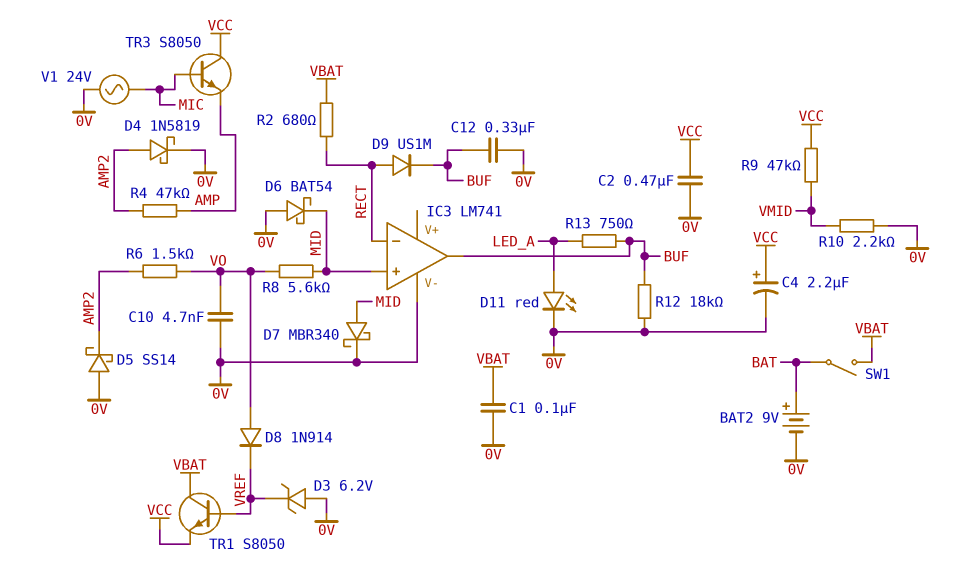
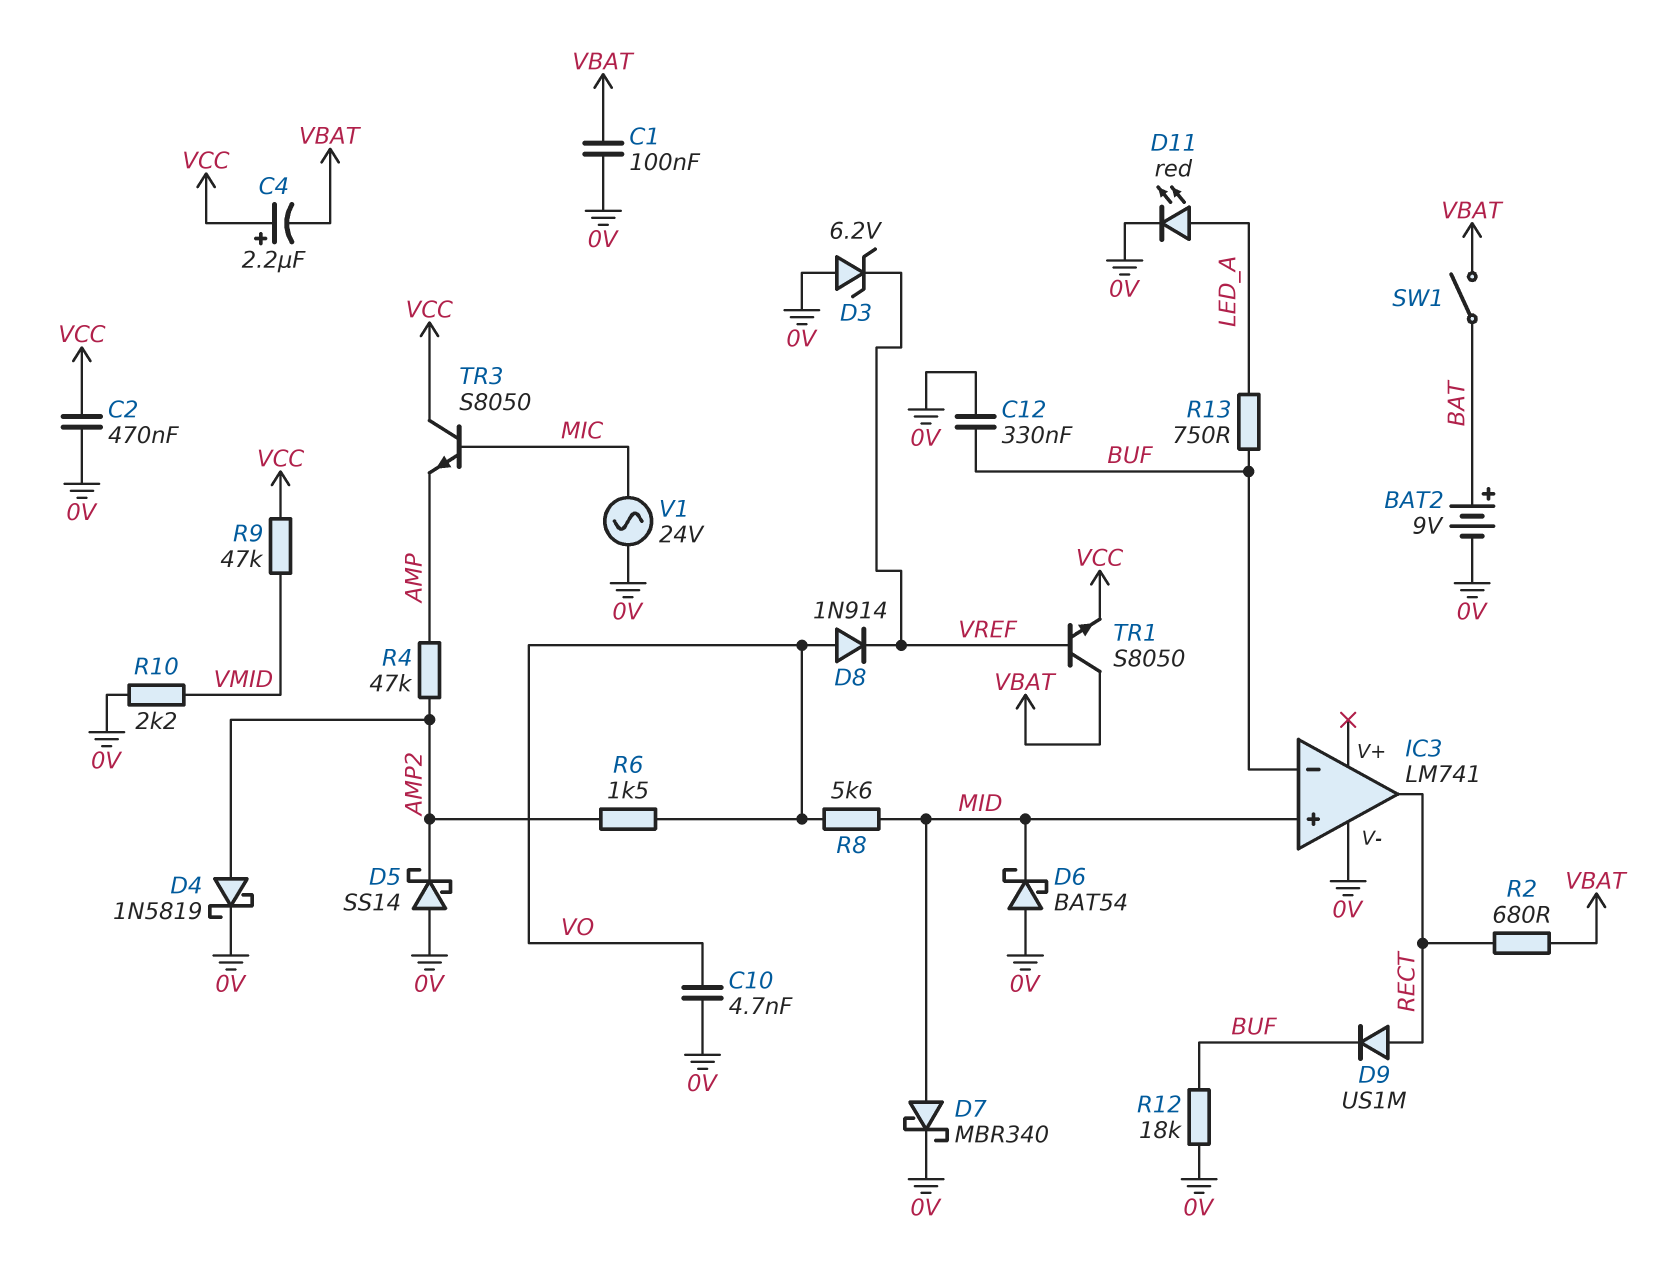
C4: 2.2uF (plus VCC, minus 0V) -> 2.2uF (plus VCC, minus VBAT)
IC3 pin in-: RECT -> BUF
IC3 pin out: BUF -> RECT

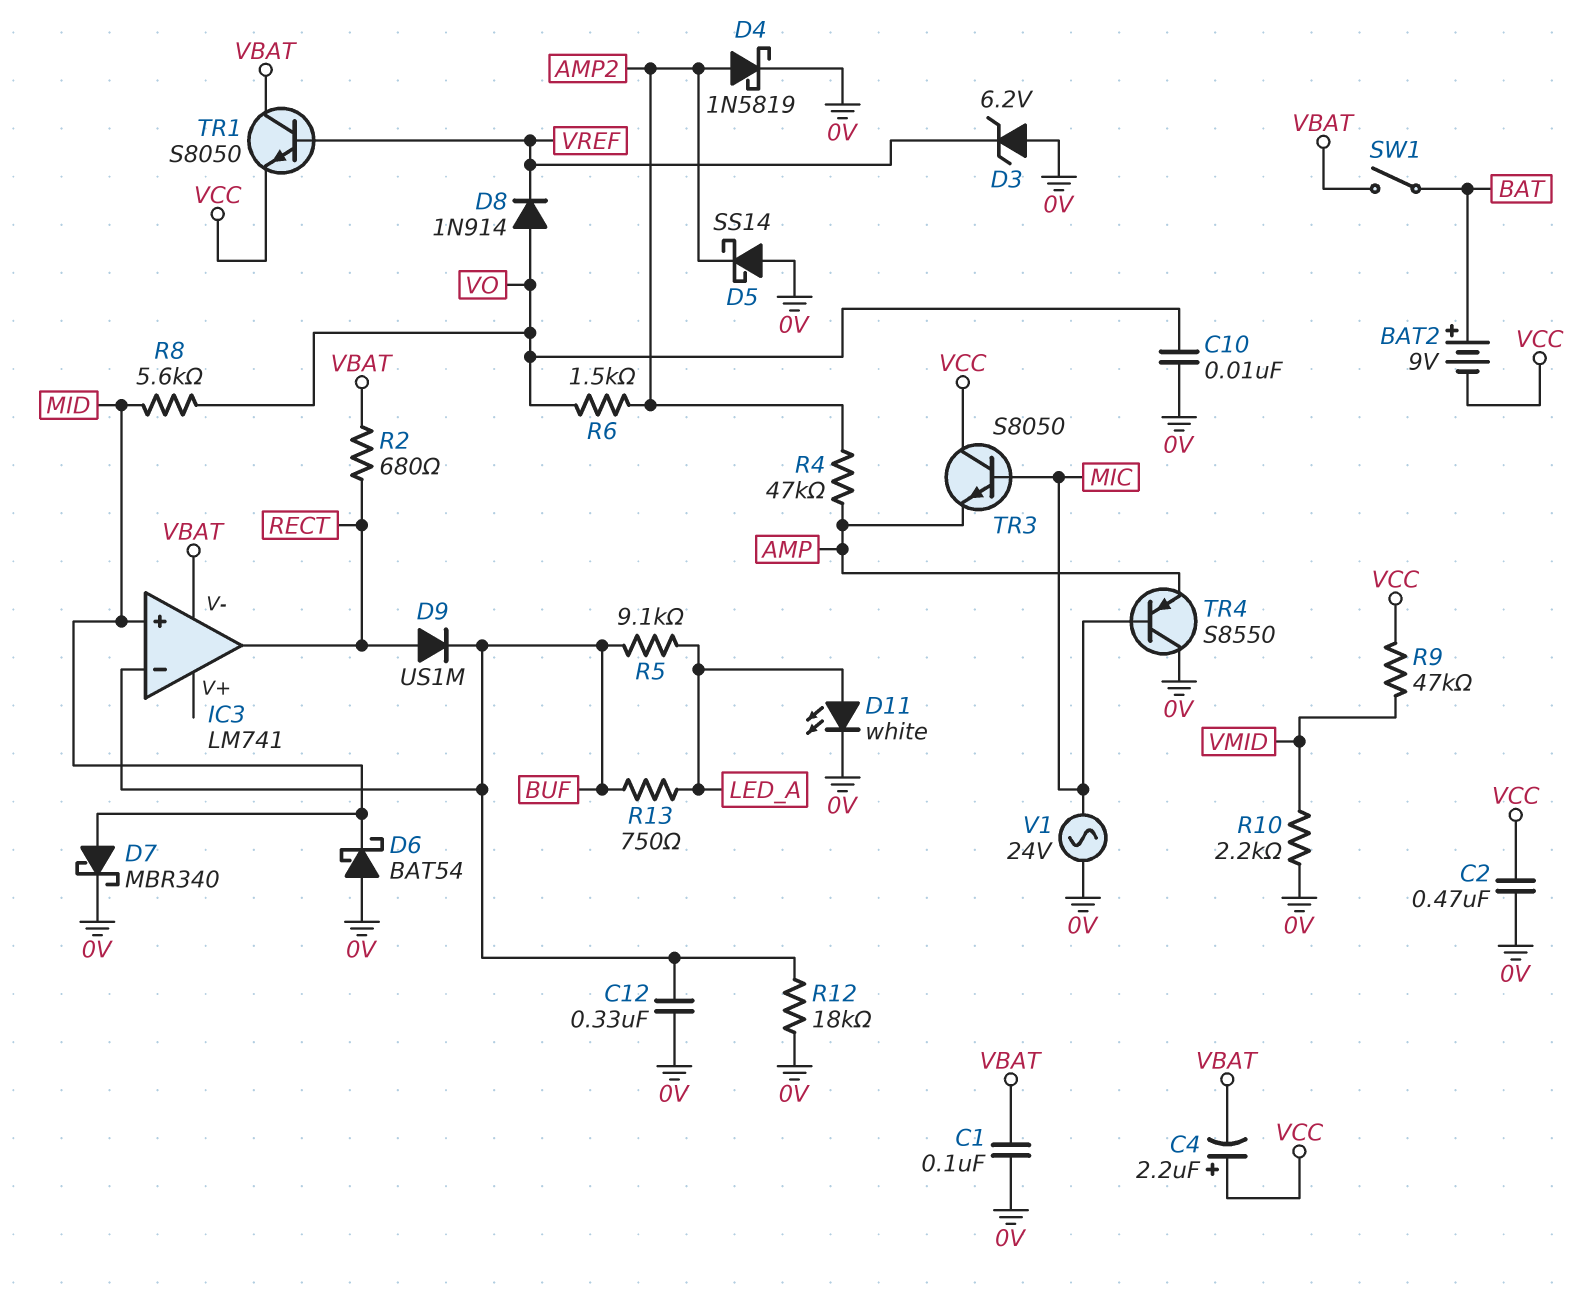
BAT2: 9V (plus BAT, minus 0V) -> 9V (plus BAT, minus VCC)
C10: 4.7nF (0V, VO) -> 10nF (0V, VO)
D11: LED red (A LED_A, K 0V) -> LED white (A LED_A, K 0V)
IC3 pin V-: 0V -> VBAT
R5: none -> 9.1k (BUF, LED_A)
TR4: none -> PNP S8550 (B MIC, C 0V, E AMP)

